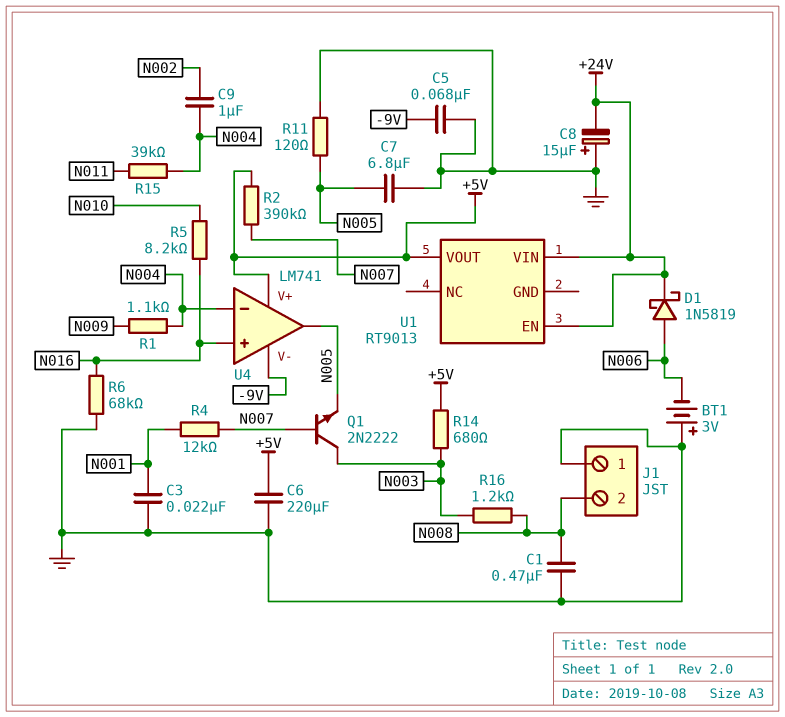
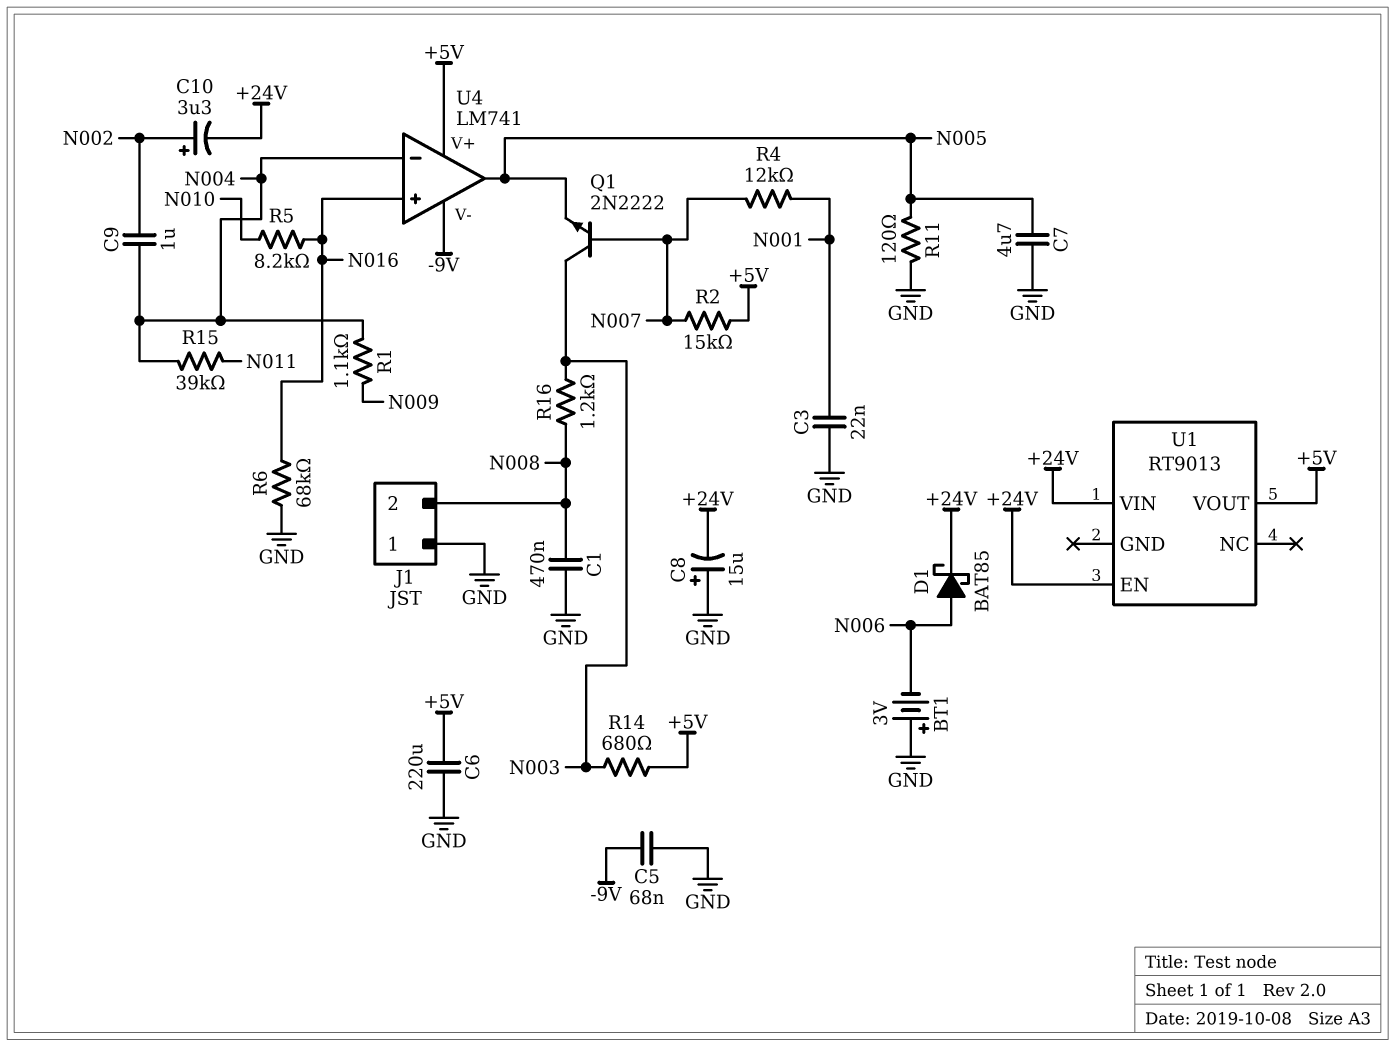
C7: 6.8uF (GND, N005) -> 4.7uF (GND, N005)
C10: none -> 3.3uF (plus N002, minus +24V)
D1: schottky 1N5819 (A N006, K +24V) -> schottky BAT85 (A N006, K +24V)
R2: 390k (+5V, N007) -> 15k (+5V, N007)

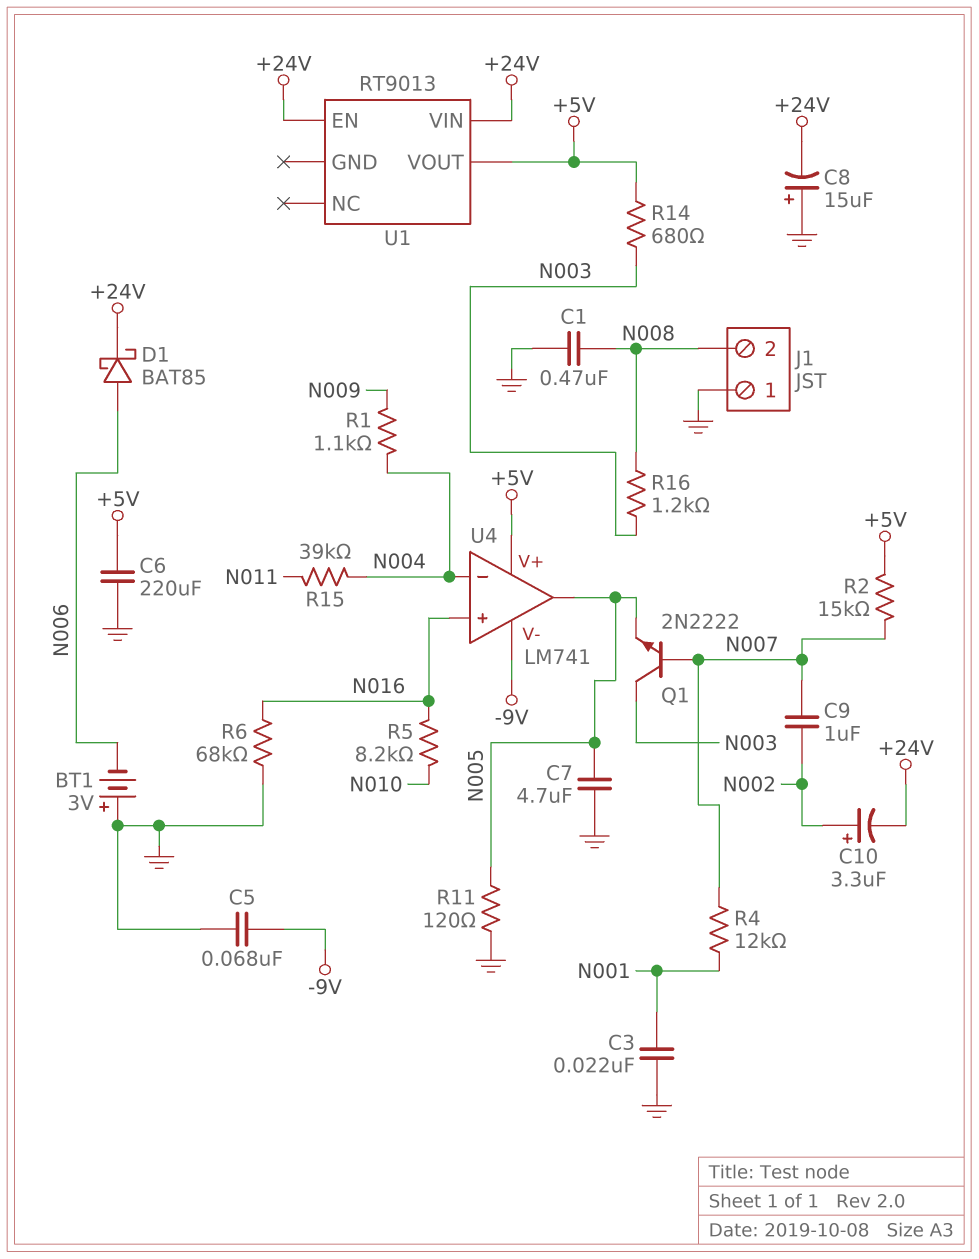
C9: 1uF (N002, N004) -> 1uF (N002, N007)

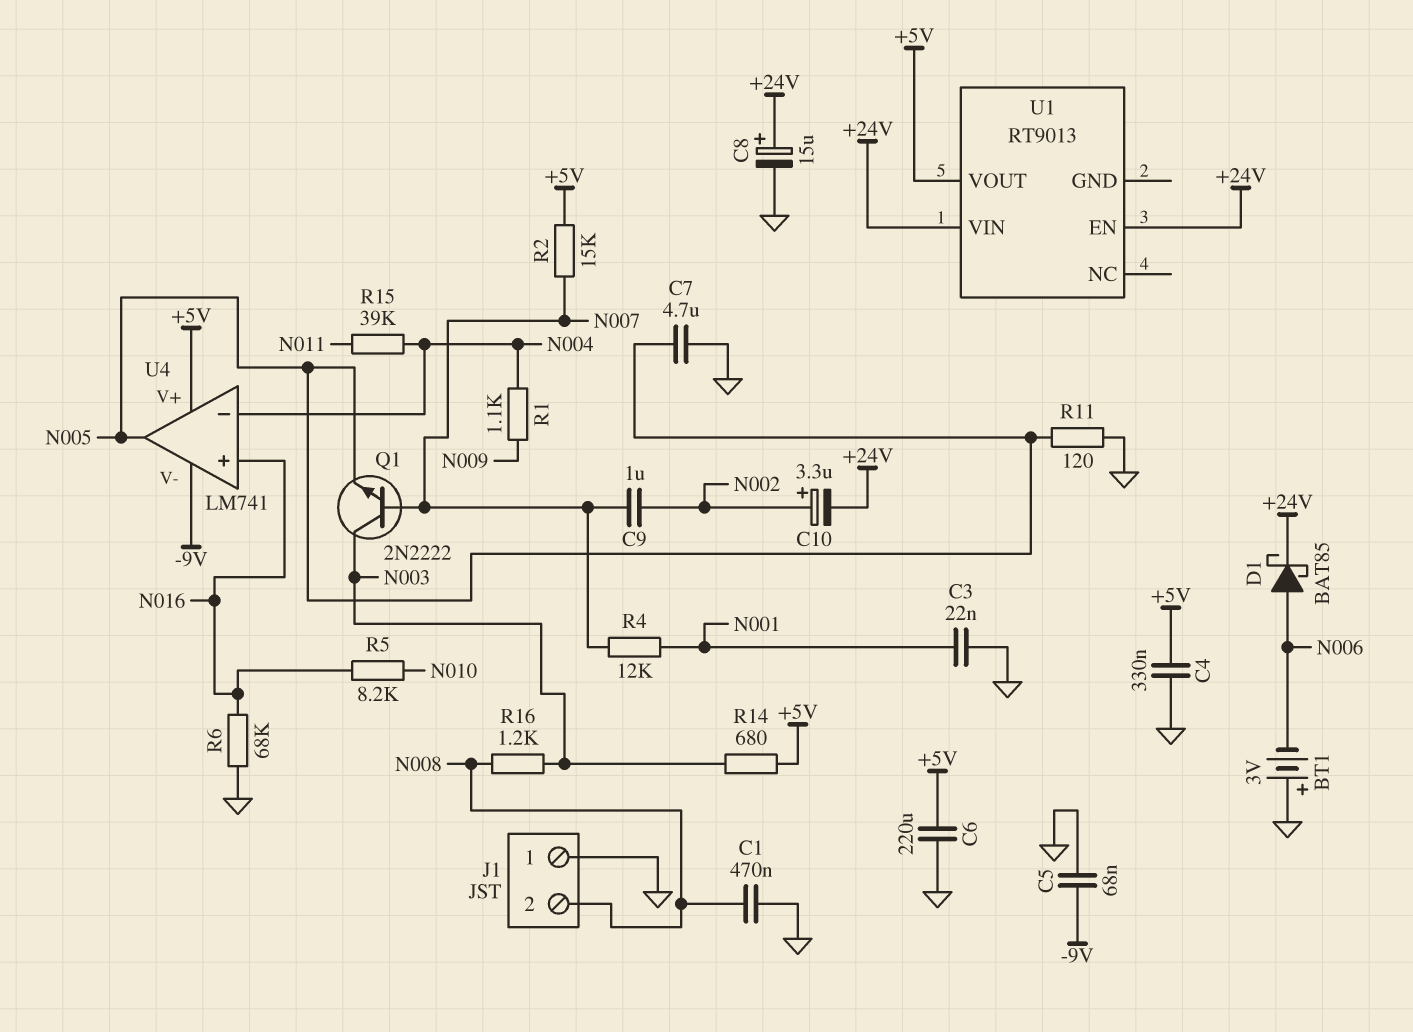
C4: none -> 330nF (+5V, GND)
C8: 15uF (plus GND, minus +24V) -> 15uF (plus +24V, minus GND)

